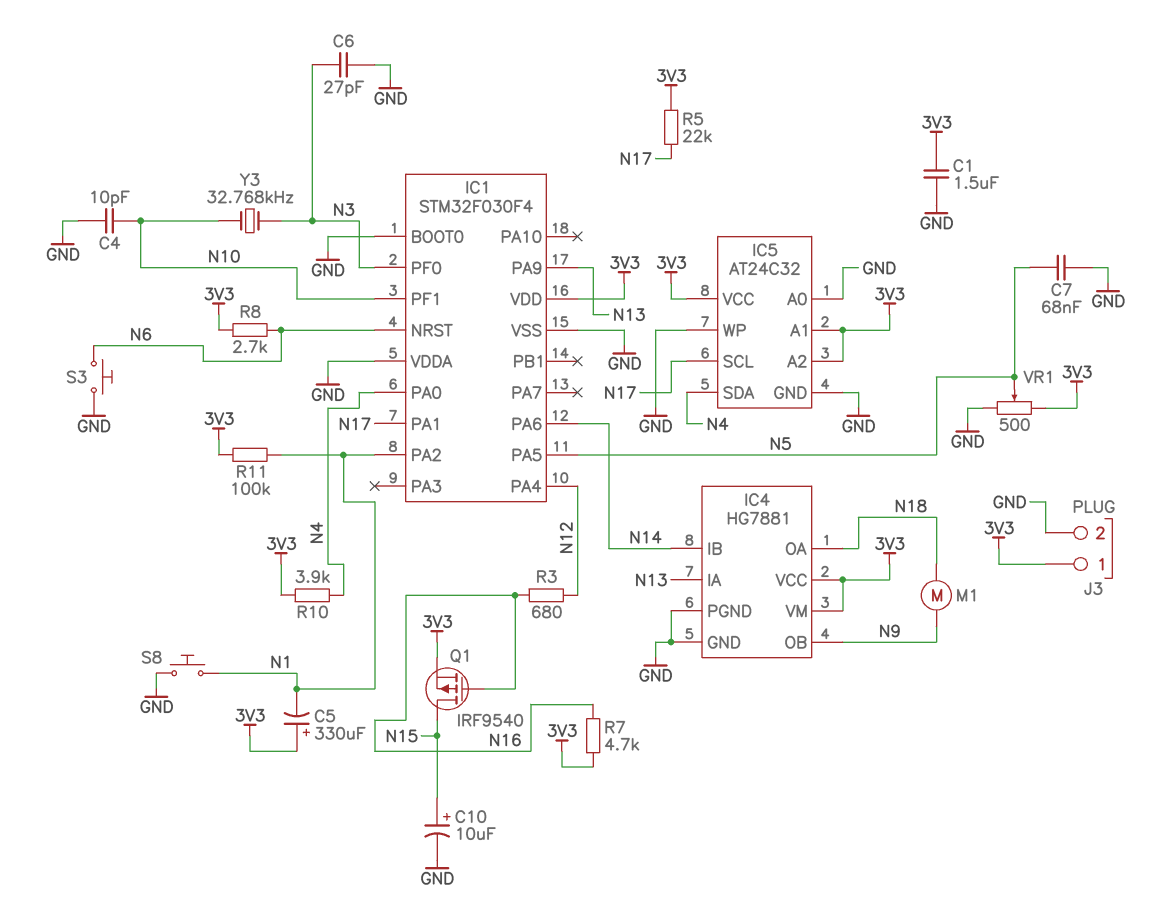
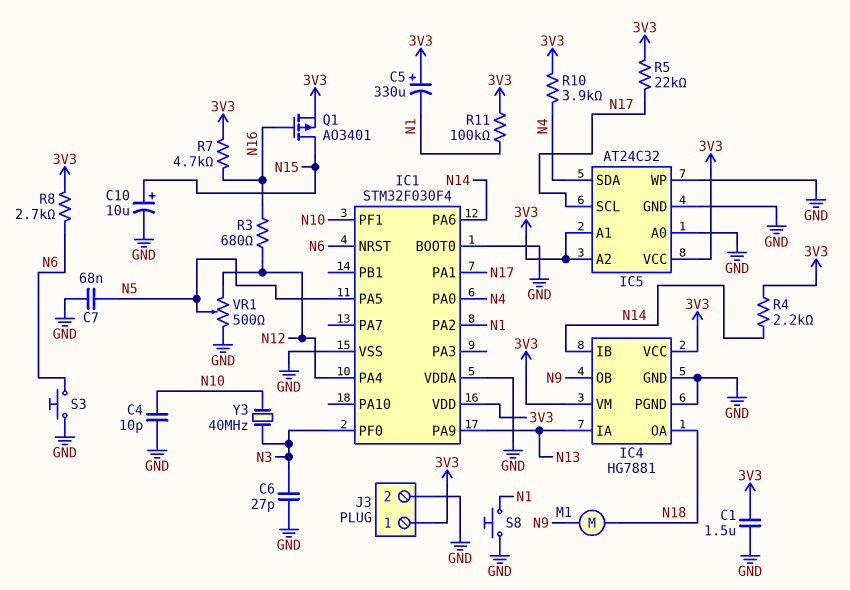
Q1: PMOS IRF9540 (G N16, D N15, S 3V3) -> PMOS AO3401 (G N16, D N15, S 3V3)
R4: none -> 2.2k (3V3, N14)
VR1: 500 (3V3, GND, wiper N5) -> 500 (GND, N12, wiper N5)
Y3: 32.768kHz (N3, N10) -> 40MHz (N3, N10)

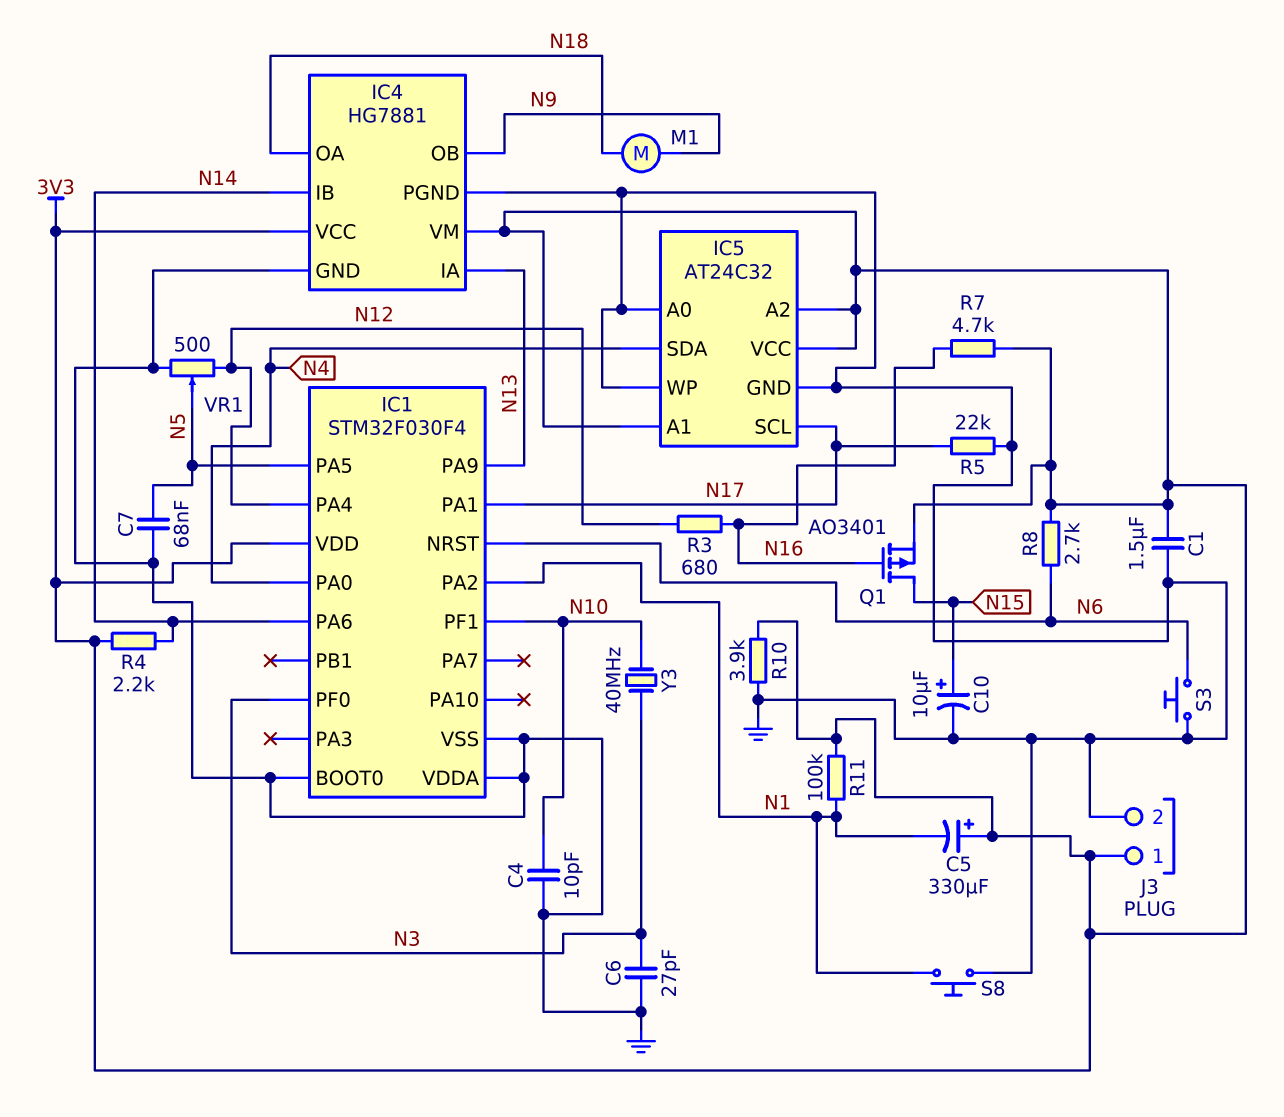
R5: 22k (3V3, N17) -> 22k (GND, N17)
R10: 3.9k (3V3, N4) -> 3.9k (3V3, GND)

